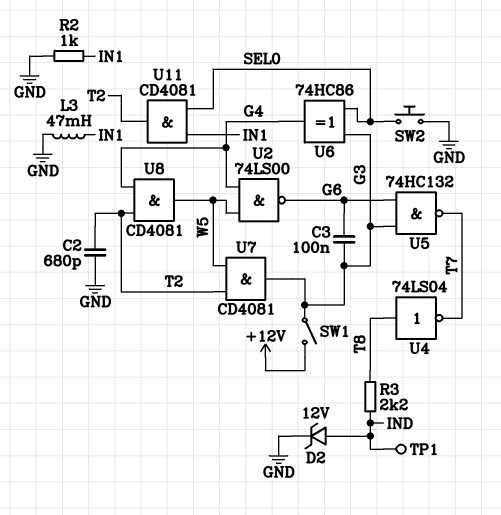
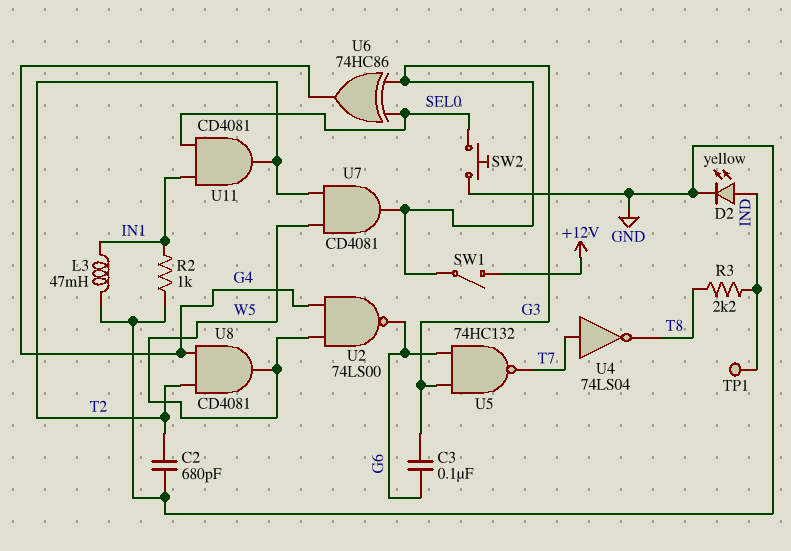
D2: zener 12V (A IND, K GND) -> LED yellow (A IND, K GND)
U4: NOT 74LS04 (in T8, out T7) -> NOT 74LS04 (in T7, out T8)

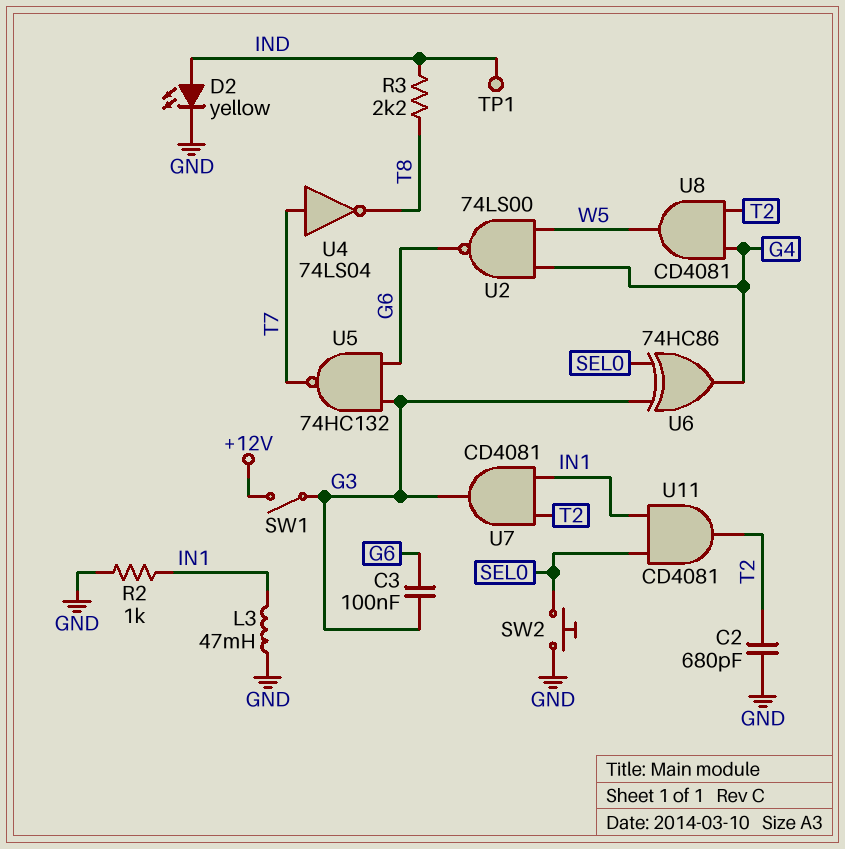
U7: AND CD4081 (in T2, in W5, out G3) -> AND CD4081 (in IN1, in T2, out G3)

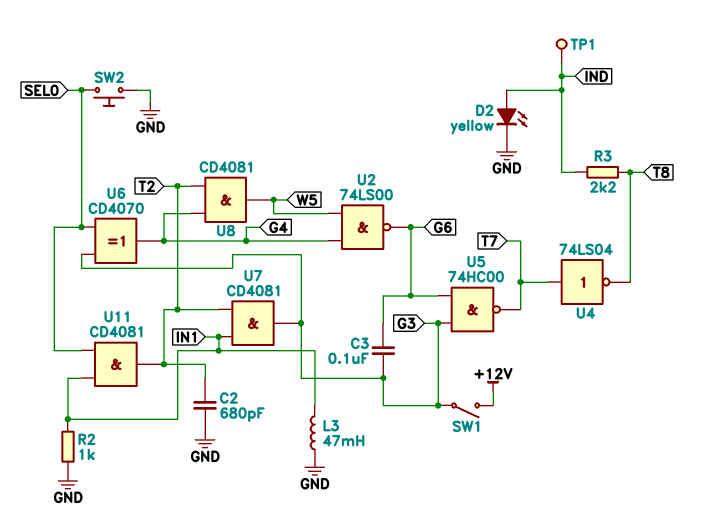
U5: NAND 74HC132 (in G3, in G6, out T7) -> NAND 74HC00 (in G3, in G6, out T7)
U6: XOR 74HC86 (in G3, in SEL0, out G4) -> XOR CD4070 (in G3, in SEL0, out G4)

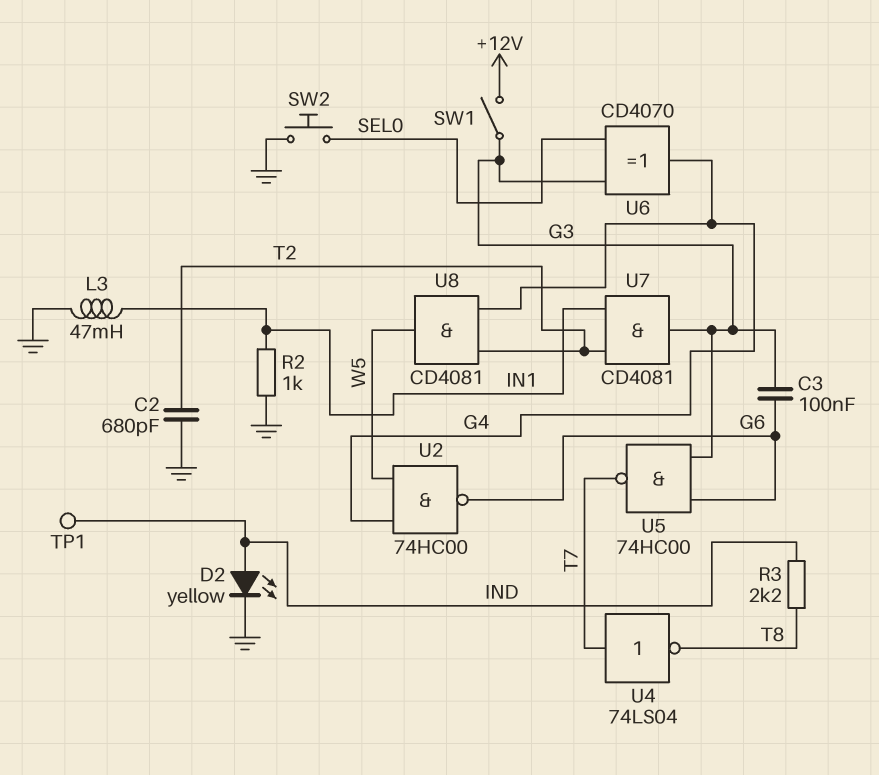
U2: NAND 74LS00 (in G4, in W5, out G6) -> NAND 74HC00 (in G4, in W5, out G6)
U11: AND CD4081 (in IN1, in SEL0, out T2) -> none

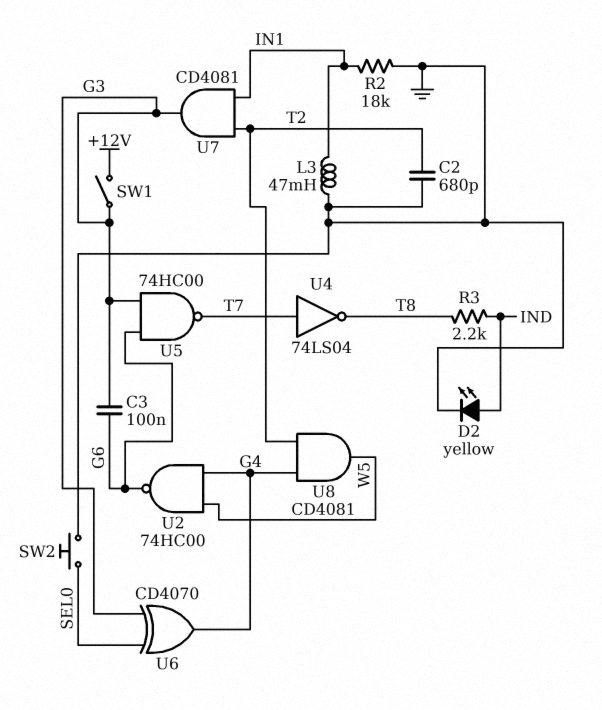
R2: 1k (GND, IN1) -> 18k (GND, IN1)
TP1: test point (IND) -> none

